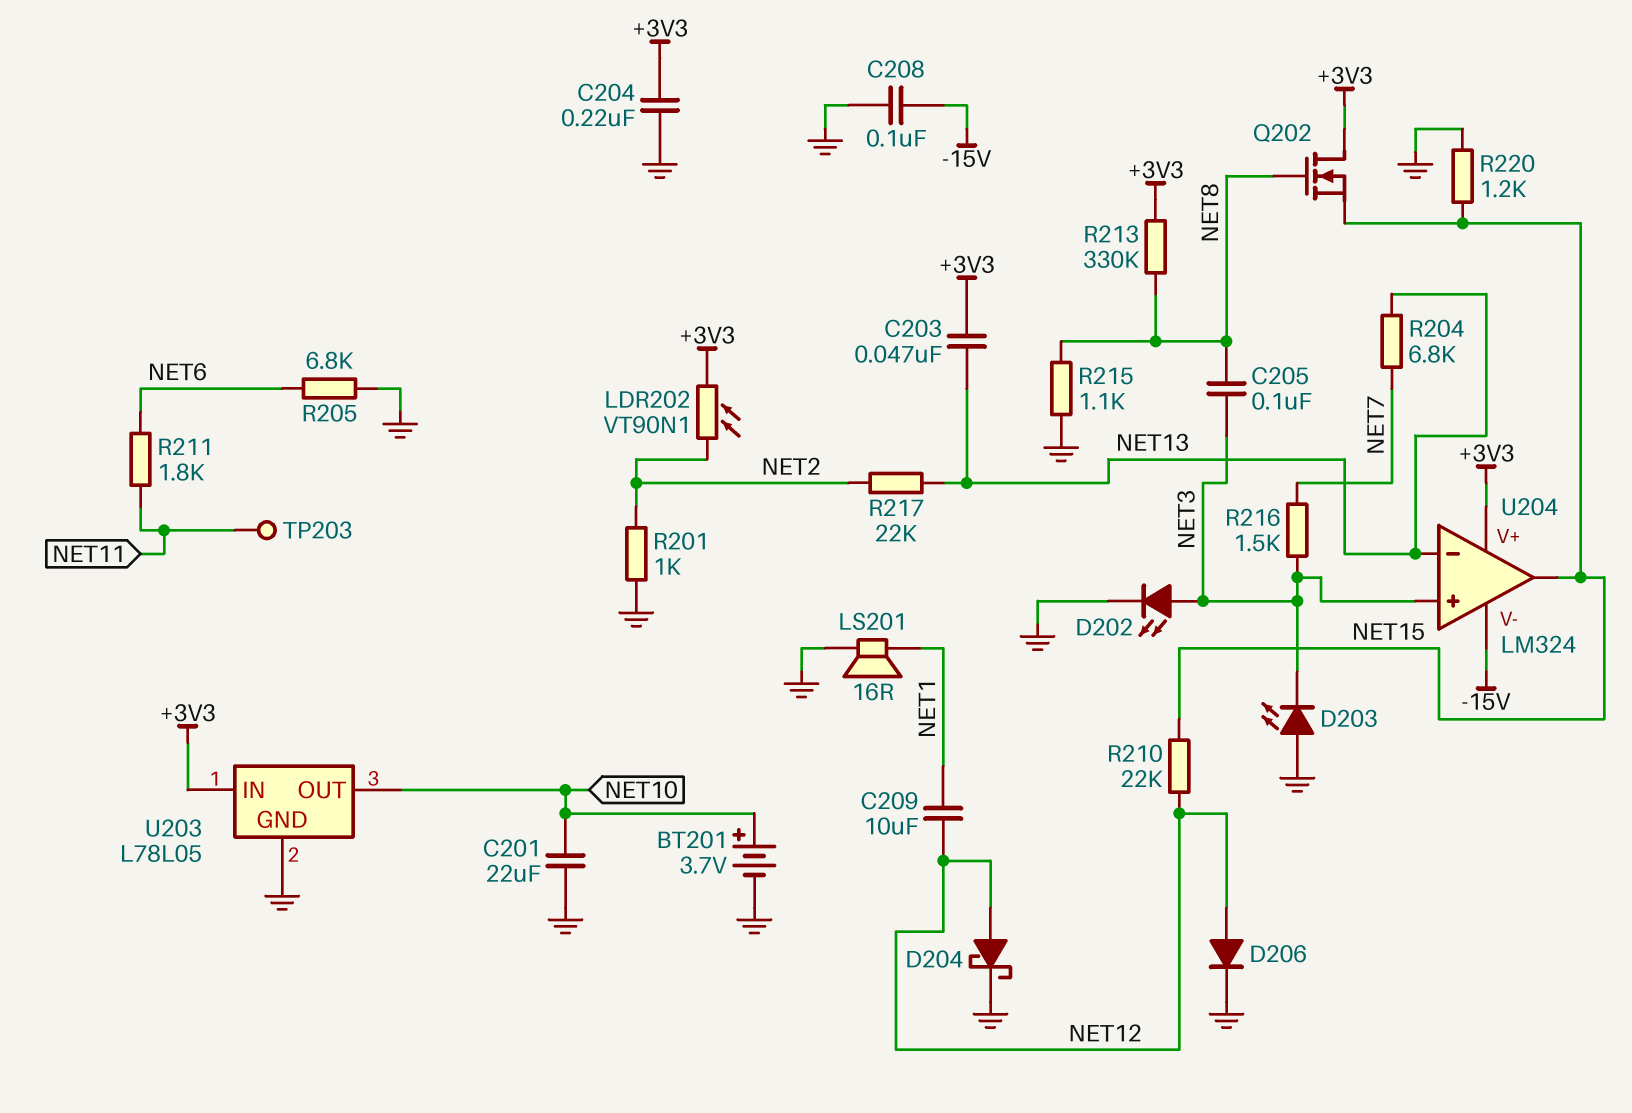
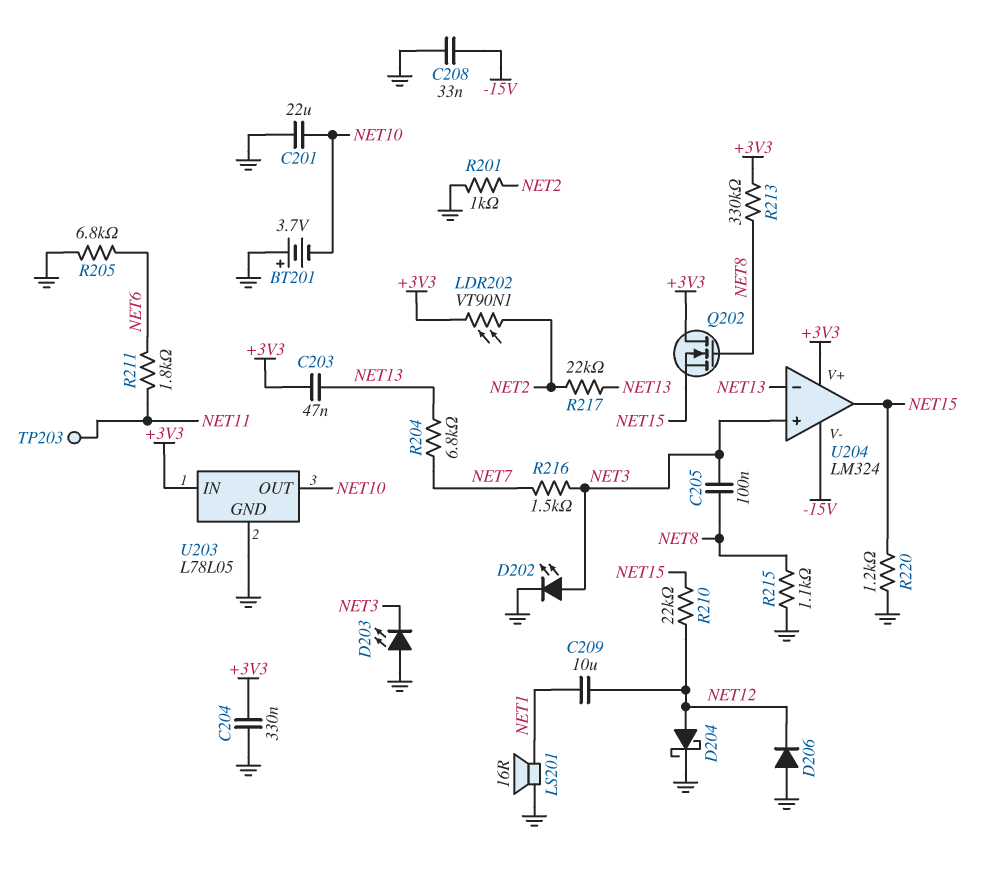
BT201: 3.7V (plus NET10, minus GND) -> 3.7V (plus GND, minus NET10)
C204: 220nF (+3V3, GND) -> 330nF (+3V3, GND)
C208: 100nF (-15V, GND) -> 33nF (-15V, GND)
D206: diode (A NET12, K GND) -> diode (A GND, K NET12)

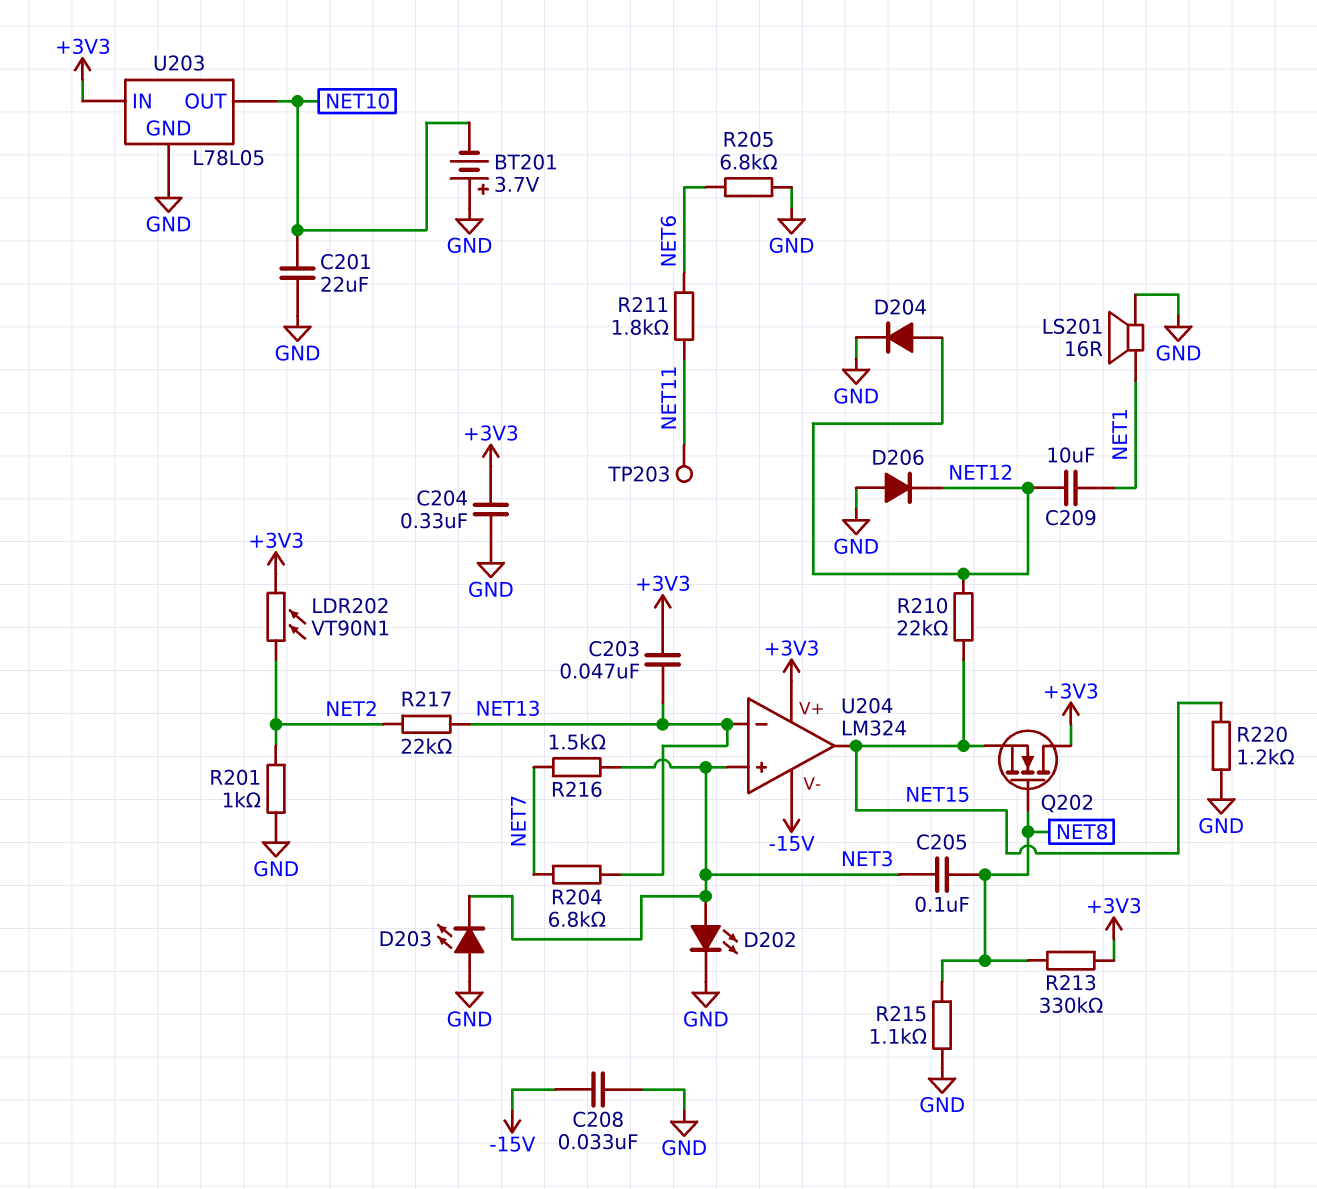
D204: schottky (A NET12, K GND) -> diode (A NET12, K GND)

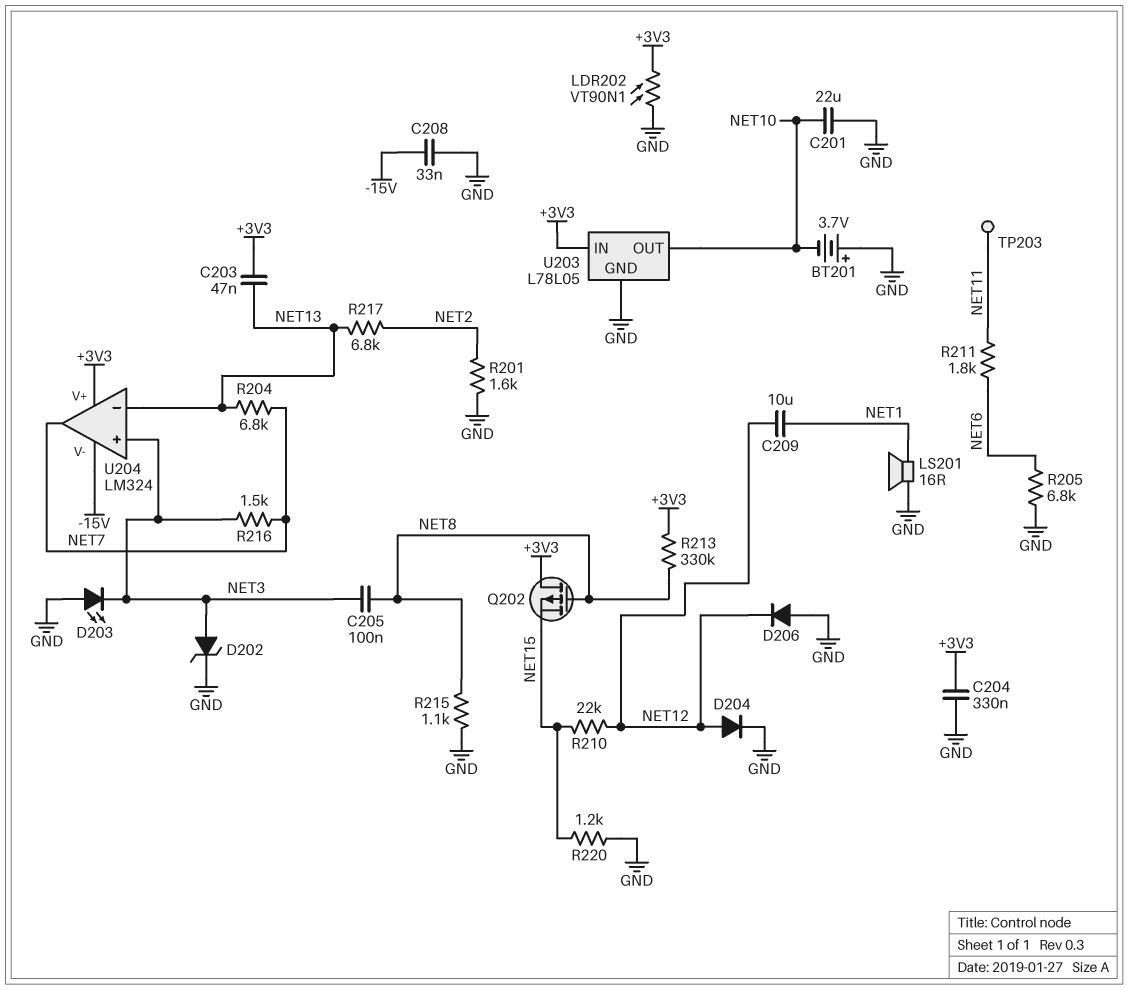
D202: LED (A NET3, K GND) -> zener (A NET3, K GND)
LDR202: VT90N1 (+3V3, NET2) -> VT90N1 (+3V3, GND)
Q202: NMOS (G NET8, D +3V3, S NET15) -> PMOS (G NET8, D +3V3, S NET15)
R201: 1k (GND, NET2) -> 1.6k (GND, NET2)
R217: 22k (NET2, NET13) -> 6.8k (NET2, NET13)
U204 pin out: NET15 -> NET7

